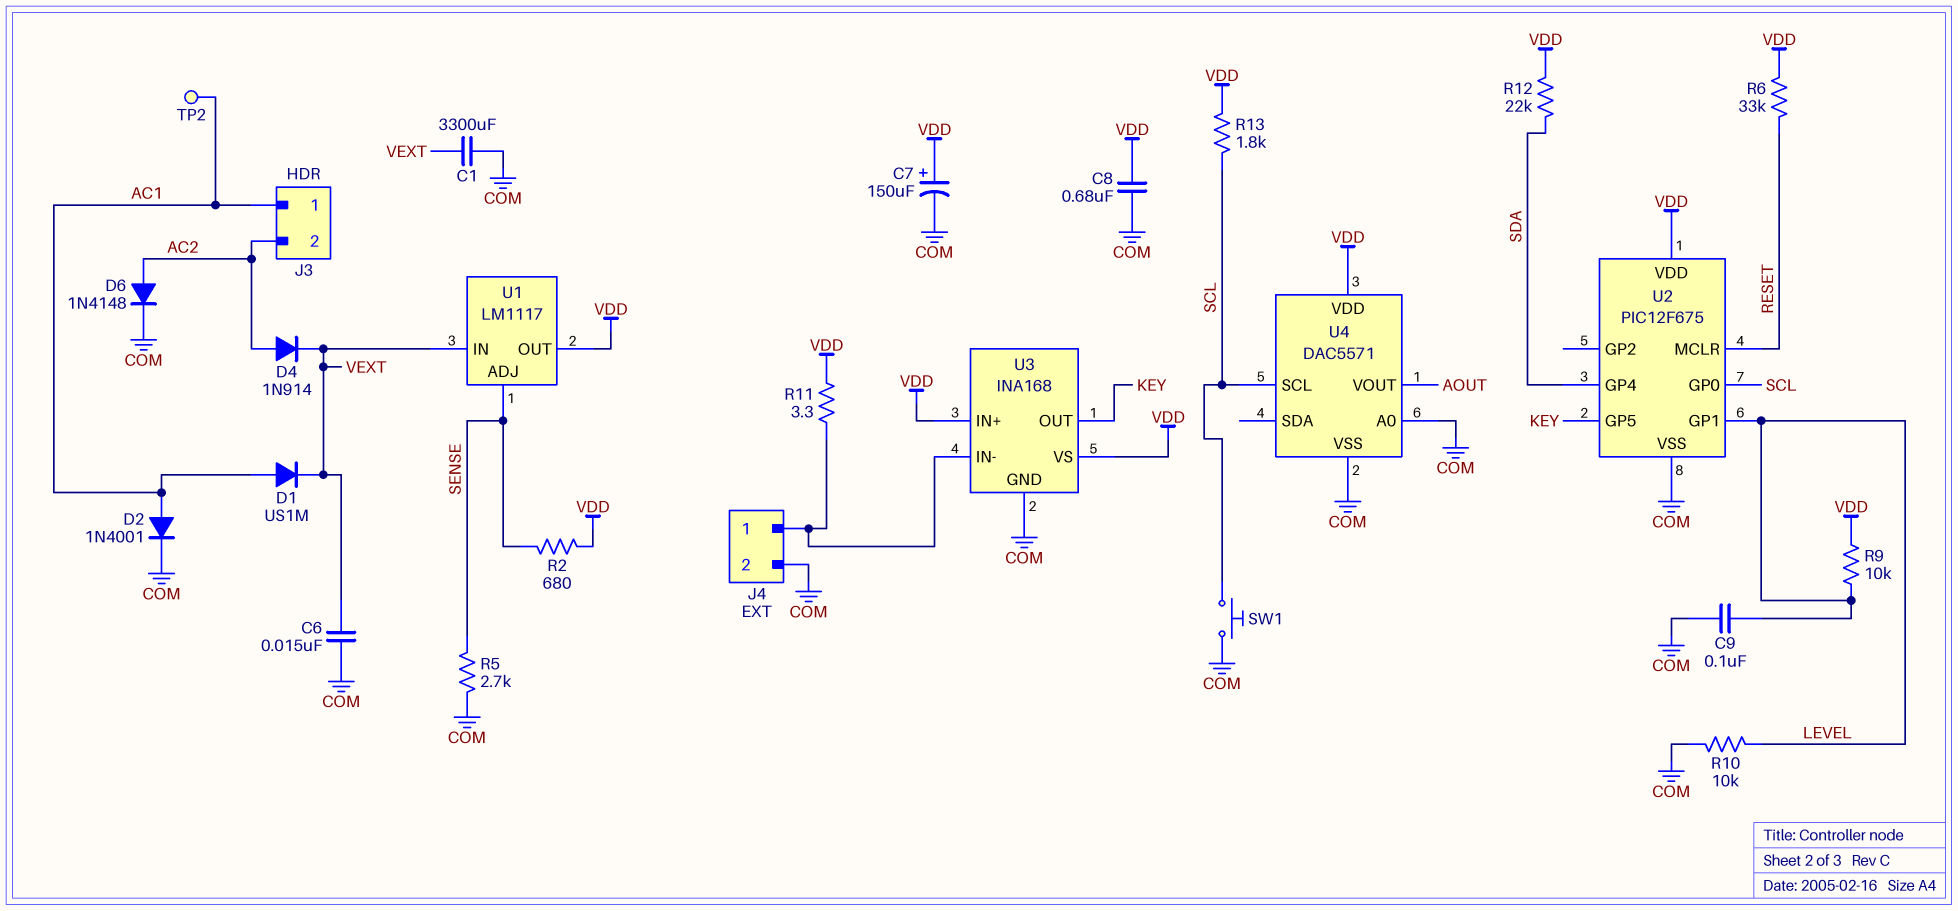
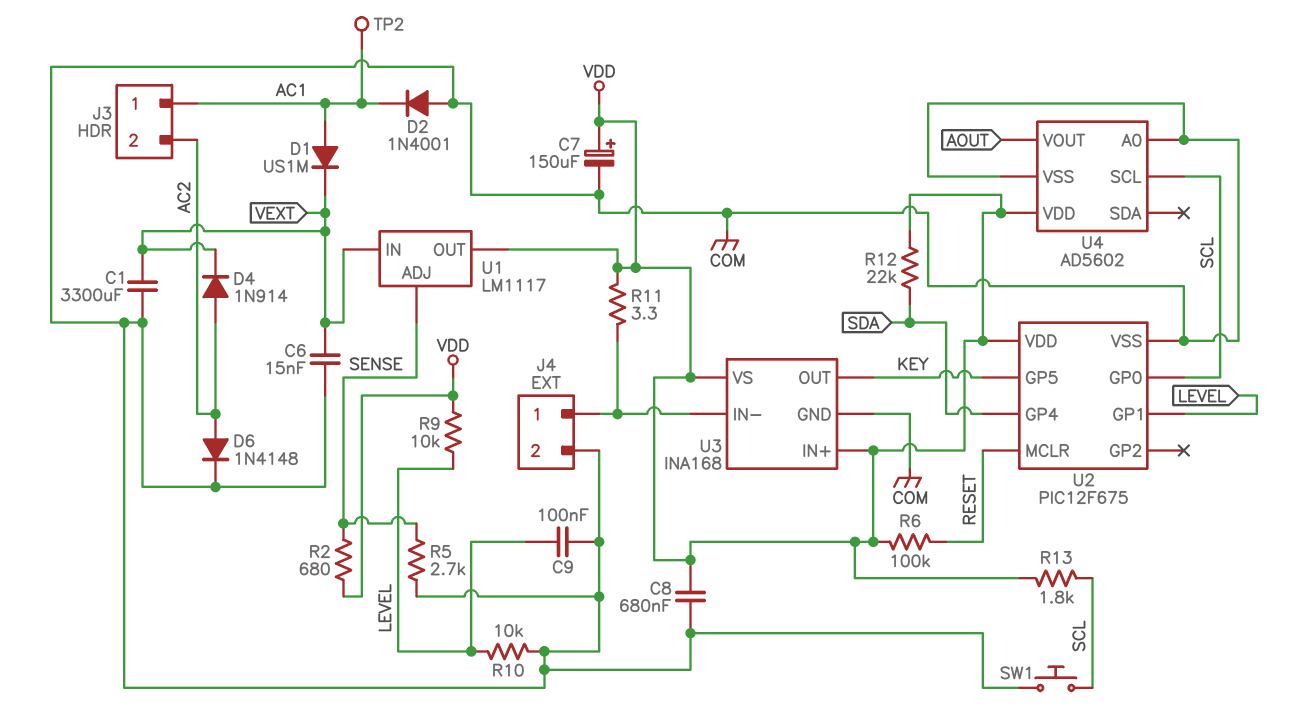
D2: diode 1N4001 (A AC1, K COM) -> diode 1N4001 (A COM, K AC1)
R6: 33k (RESET, VDD) -> 100k (RESET, VDD)
U4: DAC5571 -> AD5602

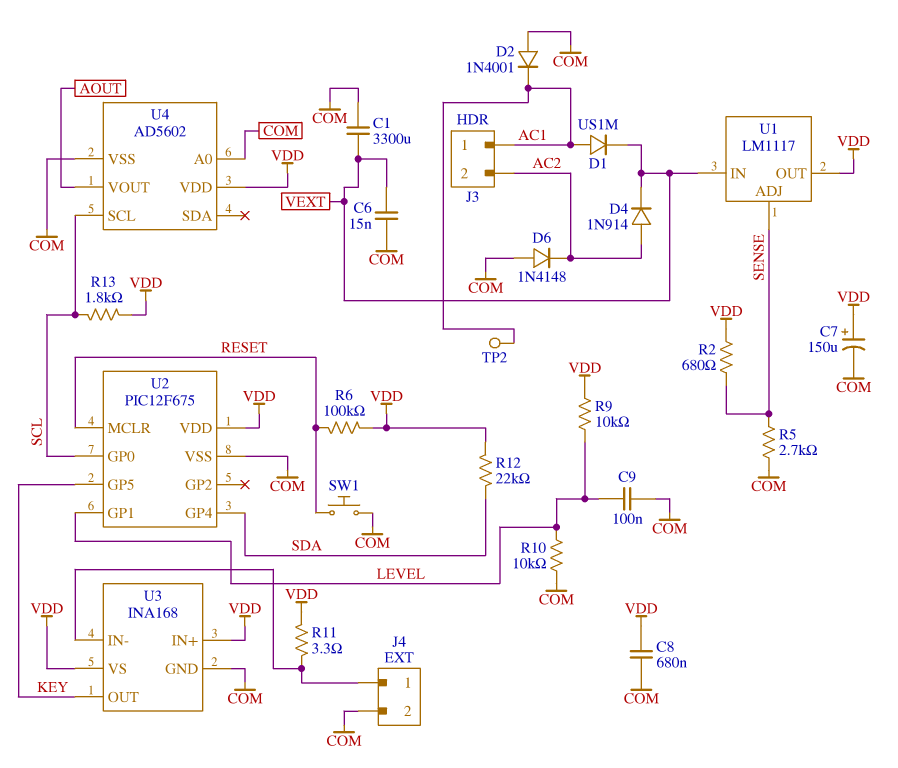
D6: diode 1N4148 (A AC2, K COM) -> diode 1N4148 (A COM, K AC2)
SW1: button (COM, SCL) -> button (COM, RESET)

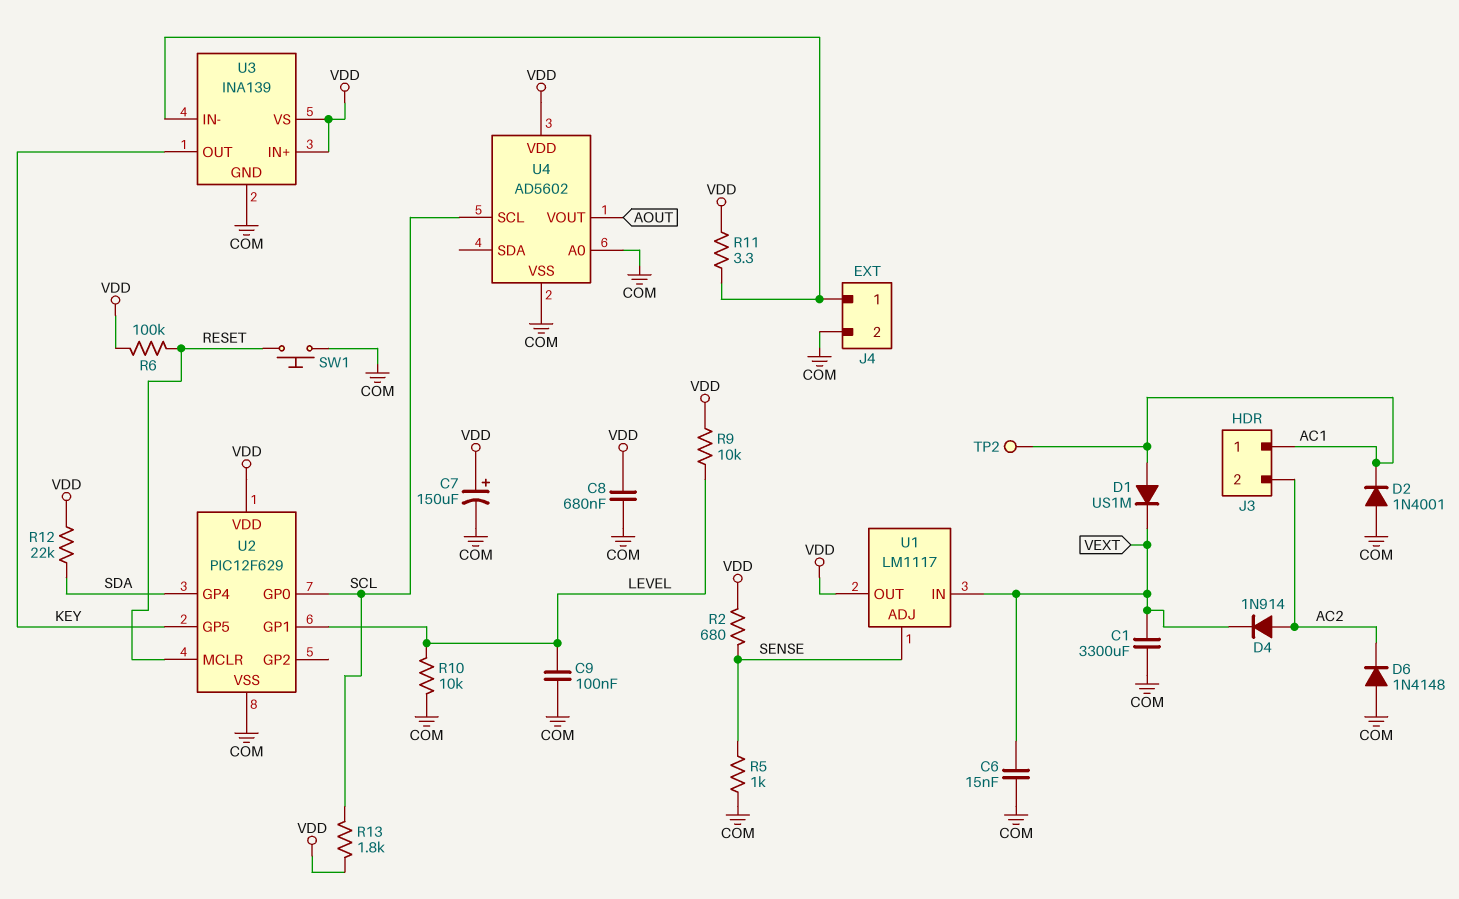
R5: 2.7k (COM, SENSE) -> 1k (COM, SENSE)
U2: PIC12F675 -> PIC12F629
U3: INA168 -> INA139

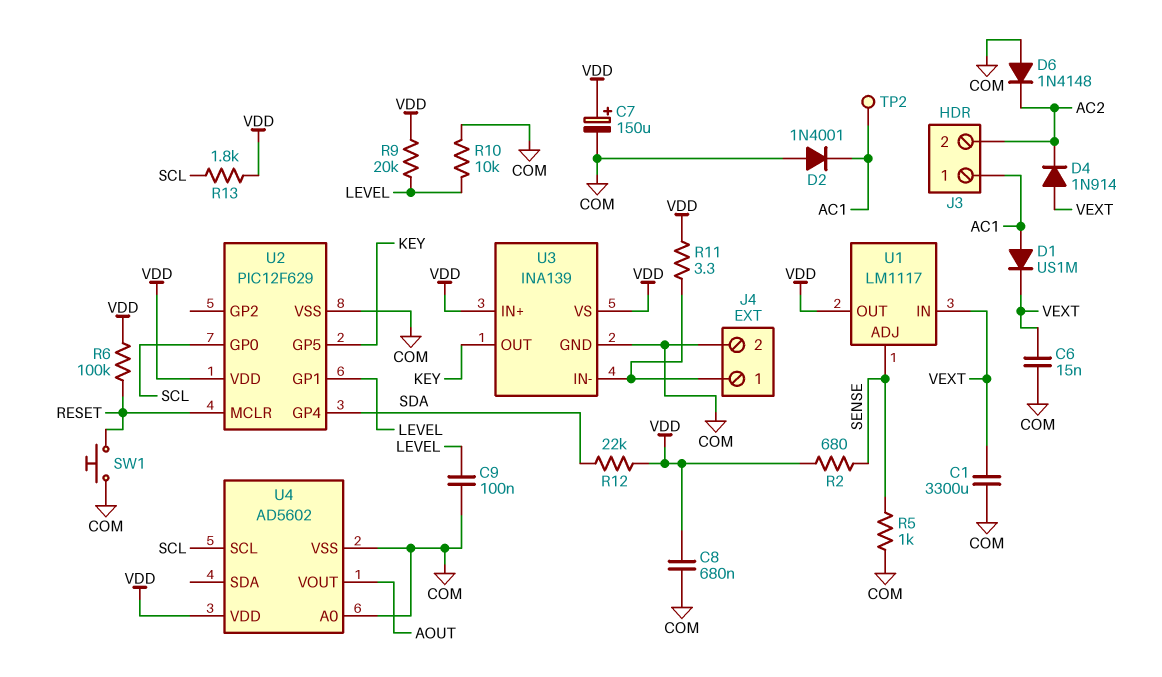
D4: diode 1N914 (A AC2, K VEXT) -> diode 1N914 (A VEXT, K AC2)
R9: 10k (LEVEL, VDD) -> 20k (LEVEL, VDD)

